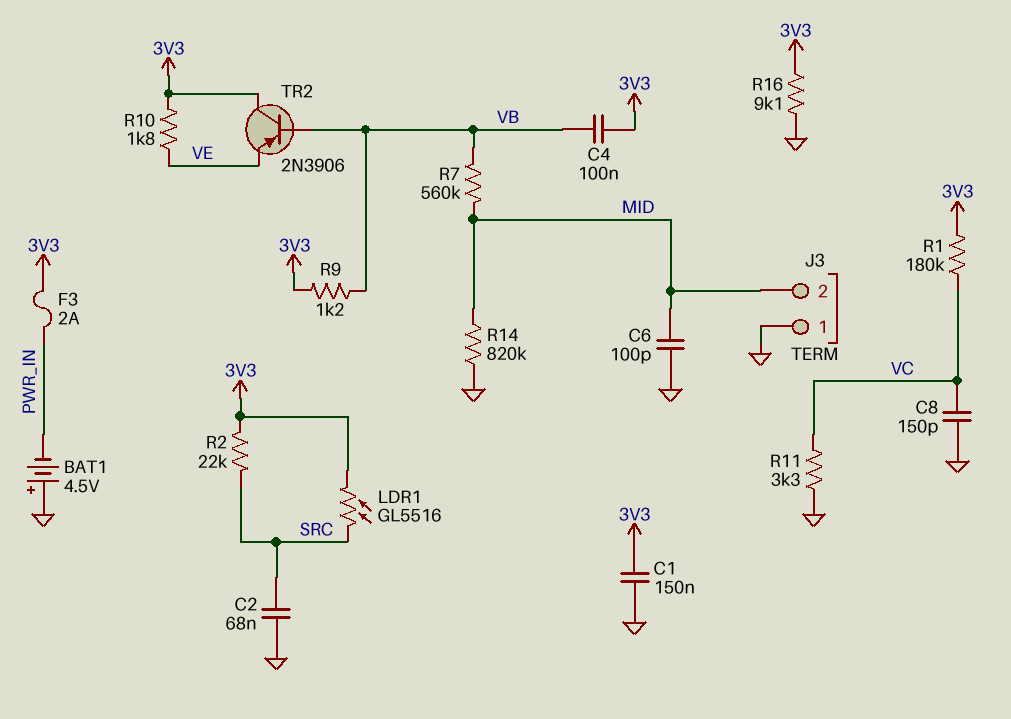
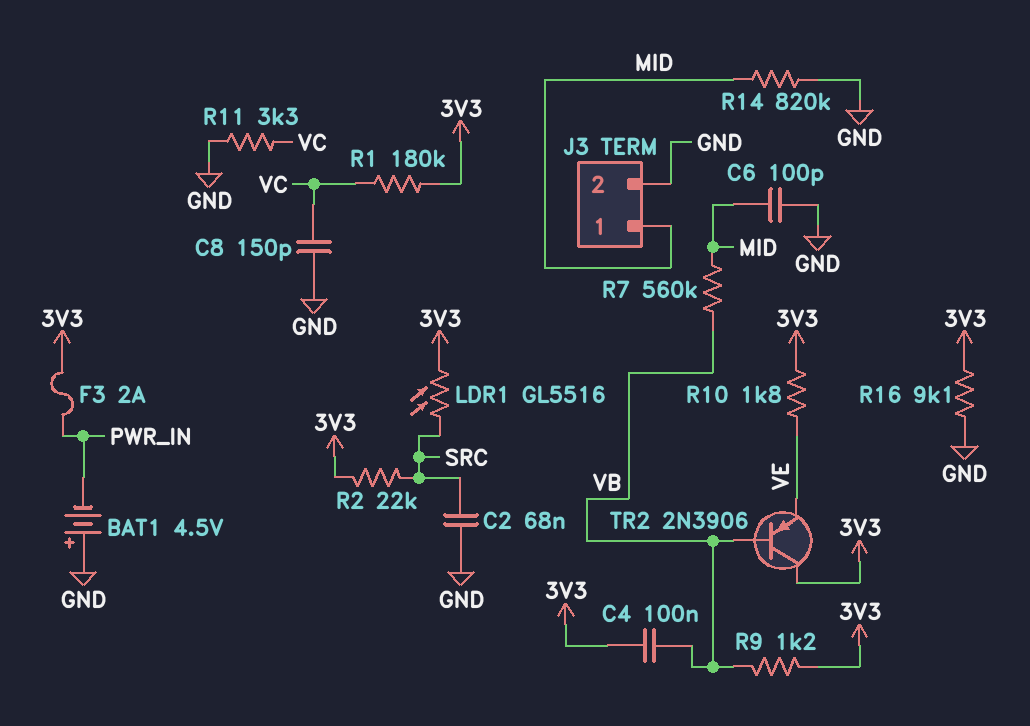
C1: 150nF (3V3, GND) -> none
J3 pin 1: GND -> MID
J3 pin 2: MID -> GND

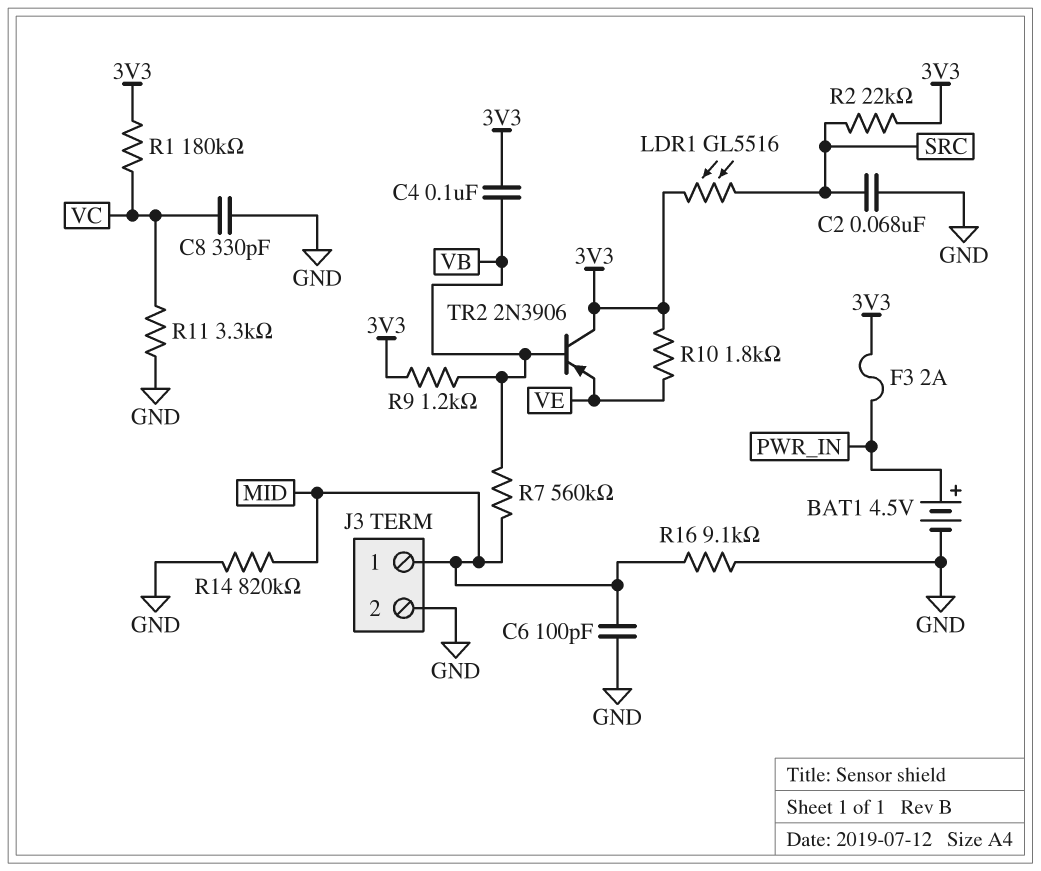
BAT1: 4.5V (plus GND, minus PWR_IN) -> 4.5V (plus PWR_IN, minus GND)
C8: 150pF (GND, VC) -> 330pF (GND, VC)
R16: 9.1k (3V3, GND) -> 9.1k (GND, MID)

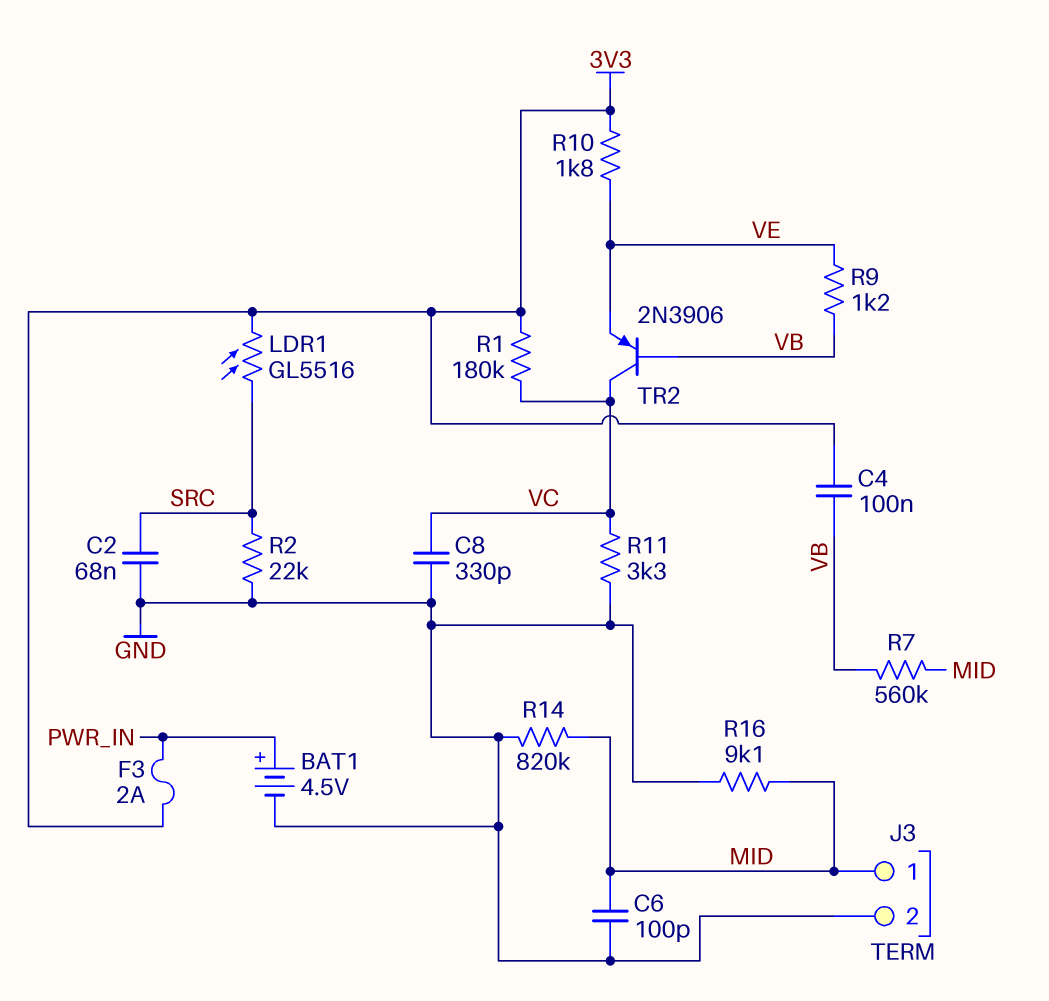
R2: 22k (3V3, SRC) -> 22k (GND, SRC)
R9: 1.2k (3V3, VB) -> 1.2k (VB, VE)
TR2: PNP 2N3906 (B VB, C 3V3, E VE) -> PNP 2N3906 (B VB, C VC, E VE)

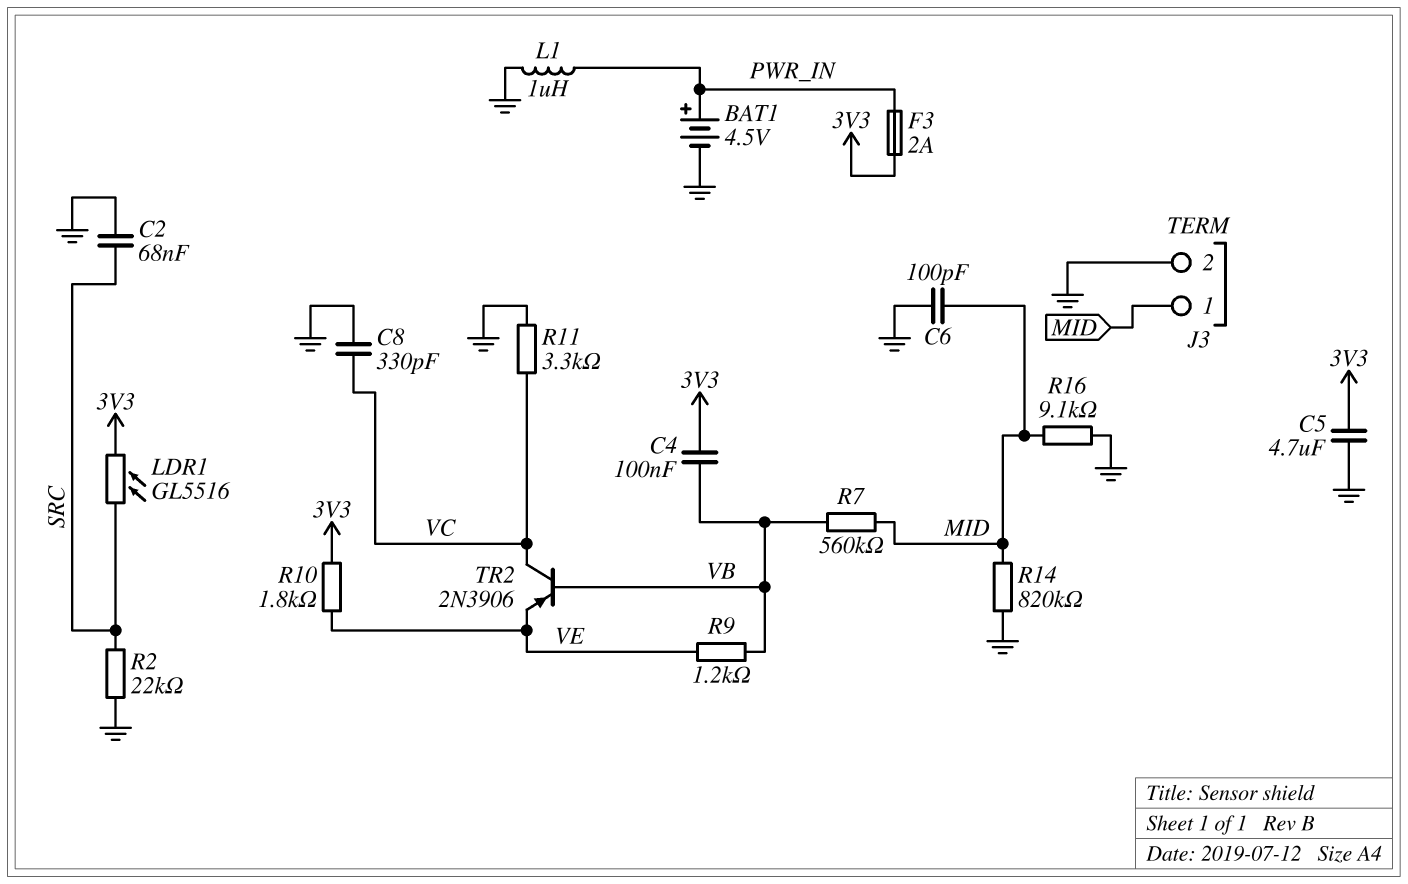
C5: none -> 4.7uF (3V3, GND)
L1: none -> 1uH (GND, PWR_IN)
R1: 180k (3V3, VC) -> none

